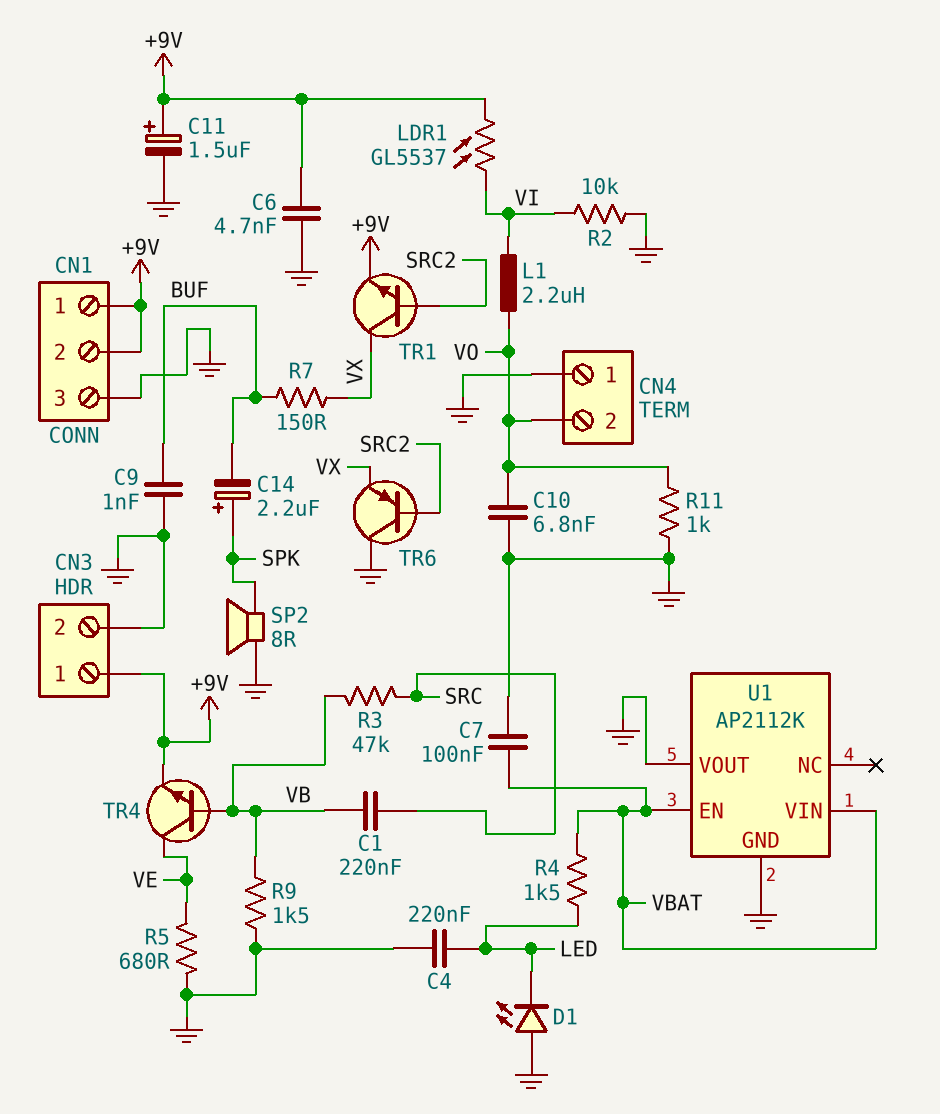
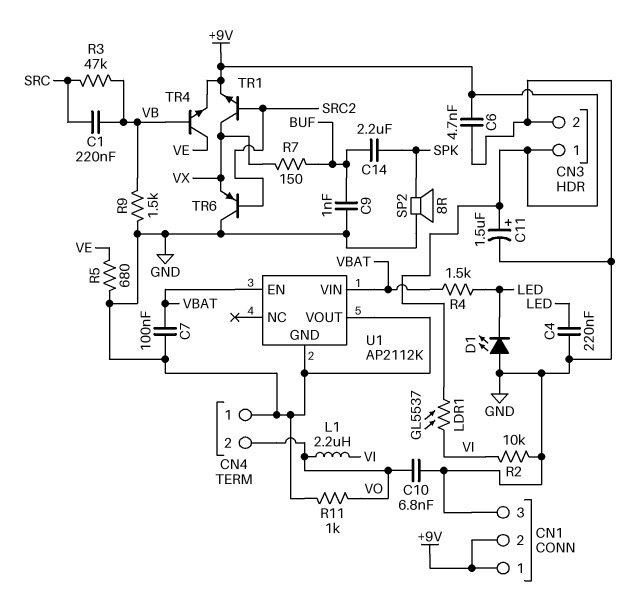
C14: 2.2uF (plus SPK, minus BUF) -> 2.2uF (BUF, SPK)

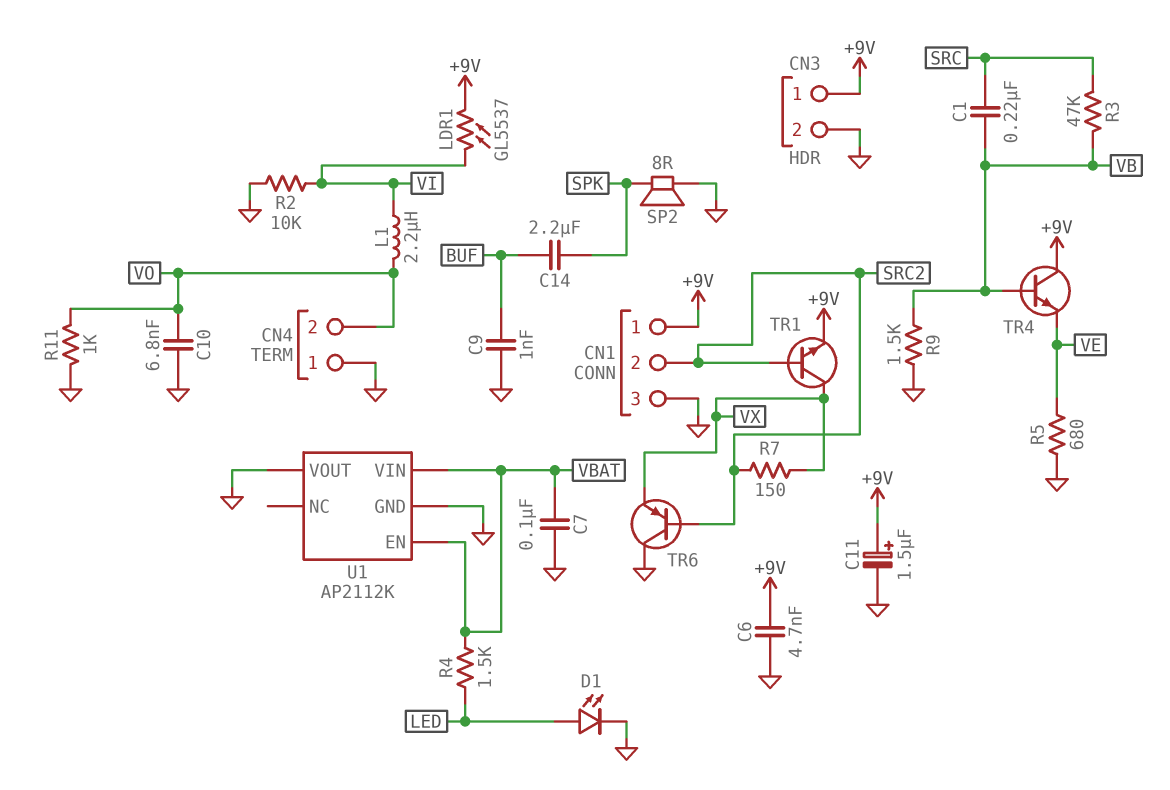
C4: 220nF (GND, LED) -> none
CN1 pin 2: +9V -> SRC2
D1: LED (A GND, K LED) -> LED (A LED, K GND)
R7: 150 (BUF, VX) -> 150 (SRC2, VX)
TR4: NPN (B VB, C VE, E +9V) -> NPN (B VB, C +9V, E VE)

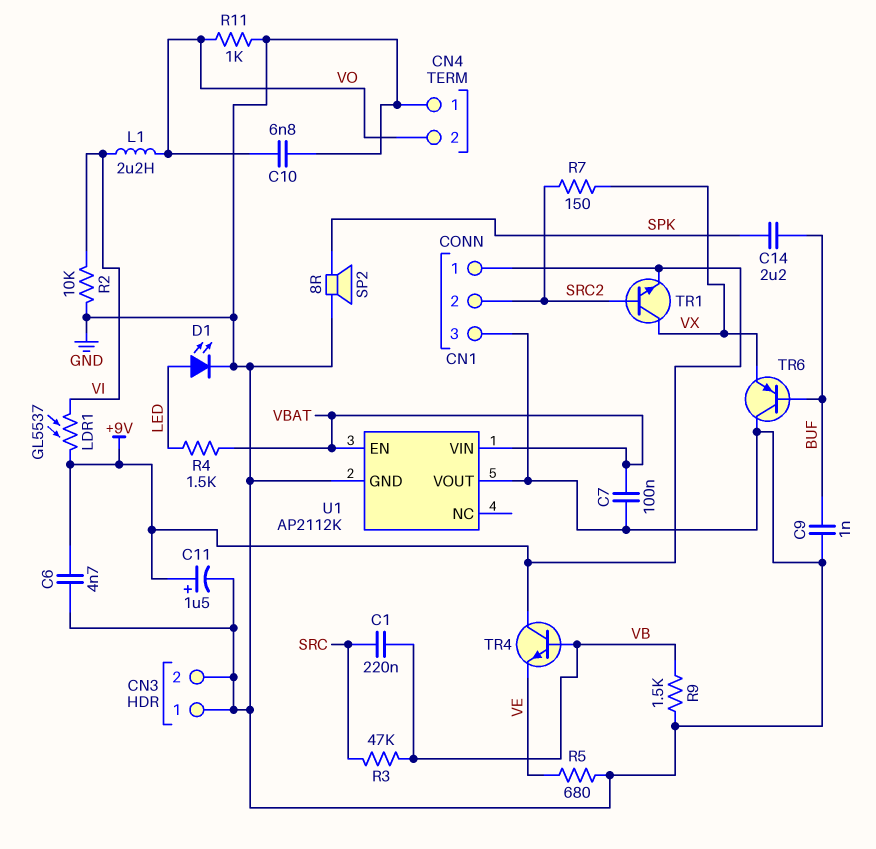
CN3 pin 1: +9V -> GND
TR6: PNP (B SRC2, C GND, E VX) -> PNP (B BUF, C GND, E VX)

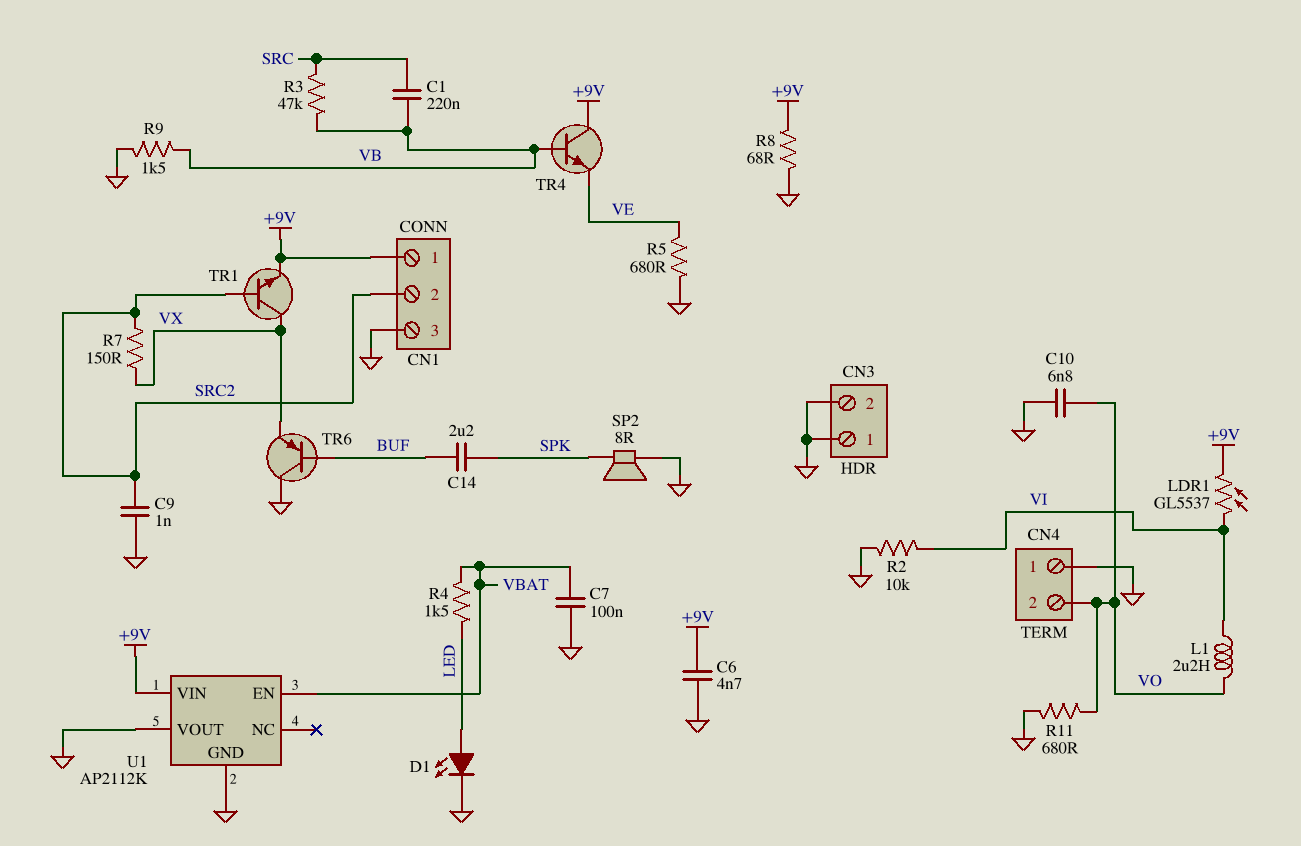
C9: 1nF (BUF, GND) -> 1nF (GND, SRC2)
C11: 1.5uF (plus +9V, minus GND) -> none
R8: none -> 68 (+9V, GND)
R11: 1k (GND, VO) -> 680 (GND, VO)
U1 pin VIN: VBAT -> +9V

